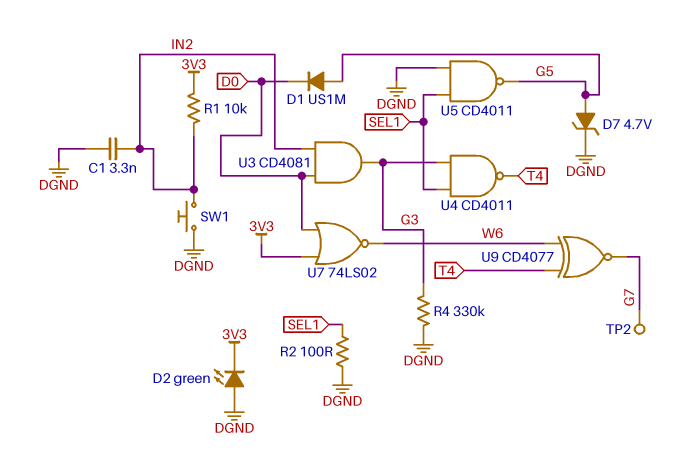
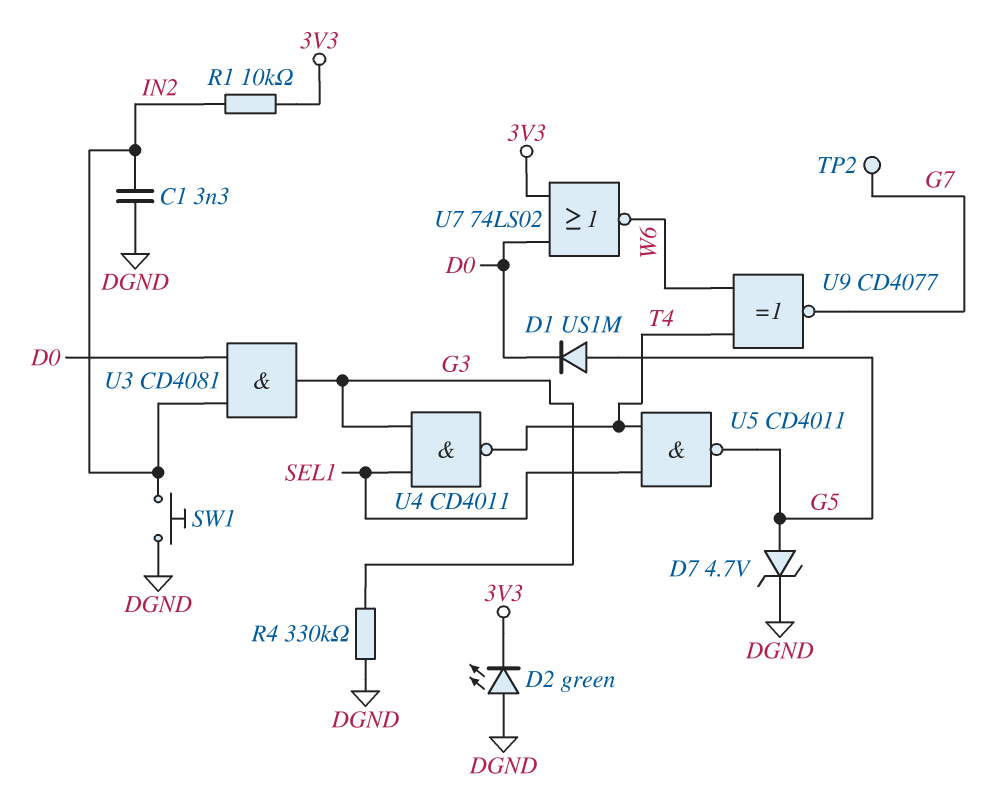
R2: 100 (DGND, SEL1) -> none
U5: NAND CD4011 (in DGND, in SEL1, out G5) -> NAND CD4011 (in SEL1, in T4, out G5)

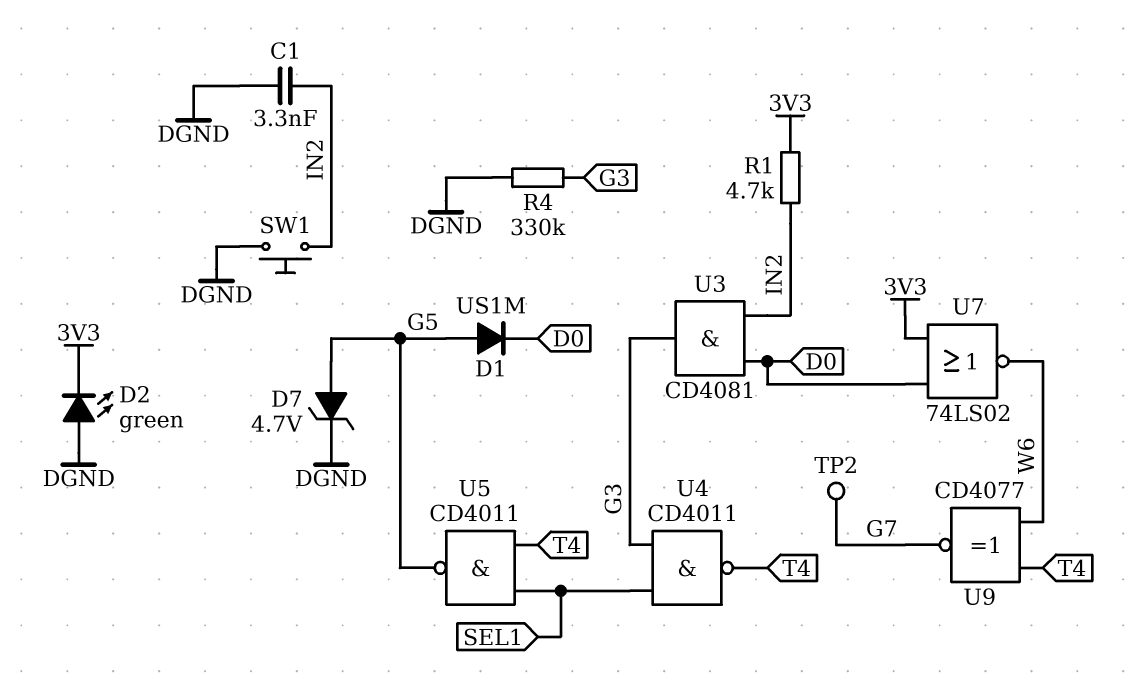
R1: 10k (3V3, IN2) -> 4.7k (3V3, IN2)

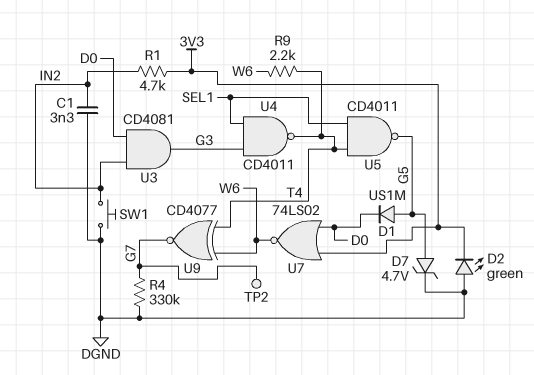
R4: 330k (DGND, G3) -> 330k (DGND, G7)
R9: none -> 2.2k (T4, W6)

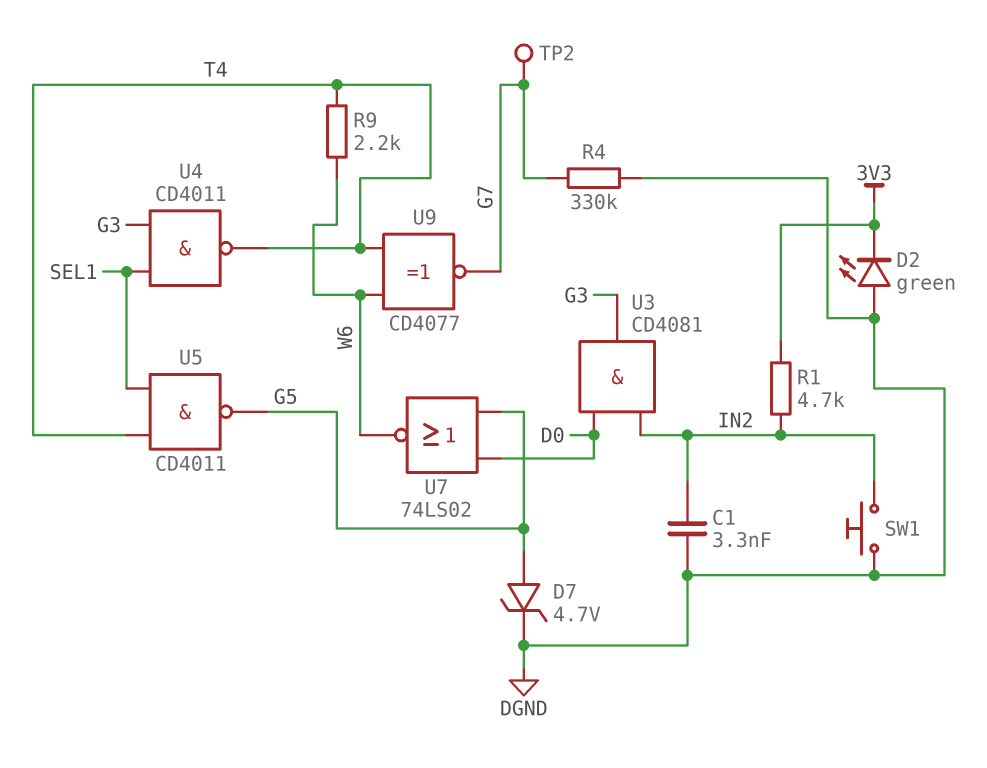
D1: diode US1M (A G5, K D0) -> none
U7: NOR 74LS02 (in 3V3, in D0, out W6) -> NOR 74LS02 (in D0, in G5, out W6)

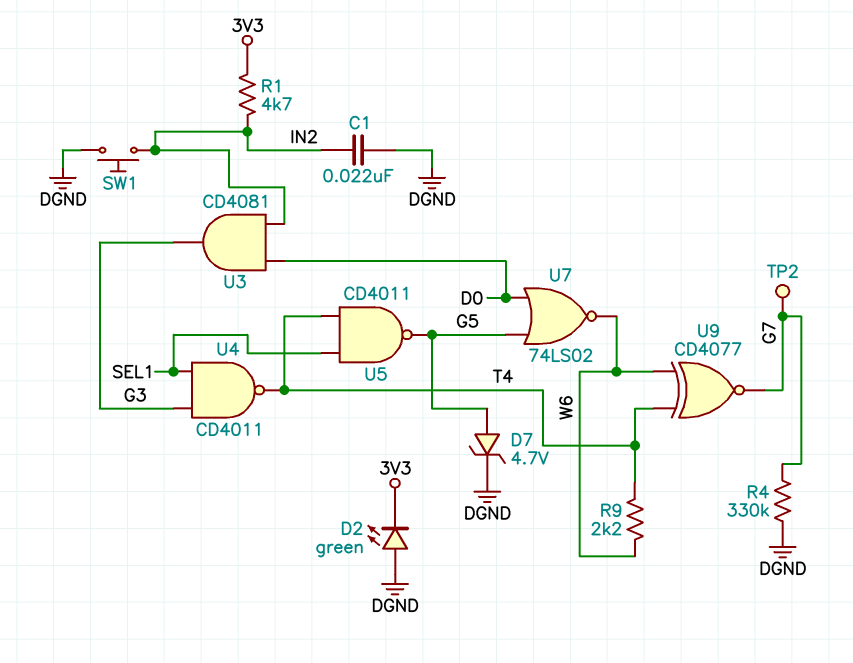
C1: 3.3nF (DGND, IN2) -> 22nF (DGND, IN2)

